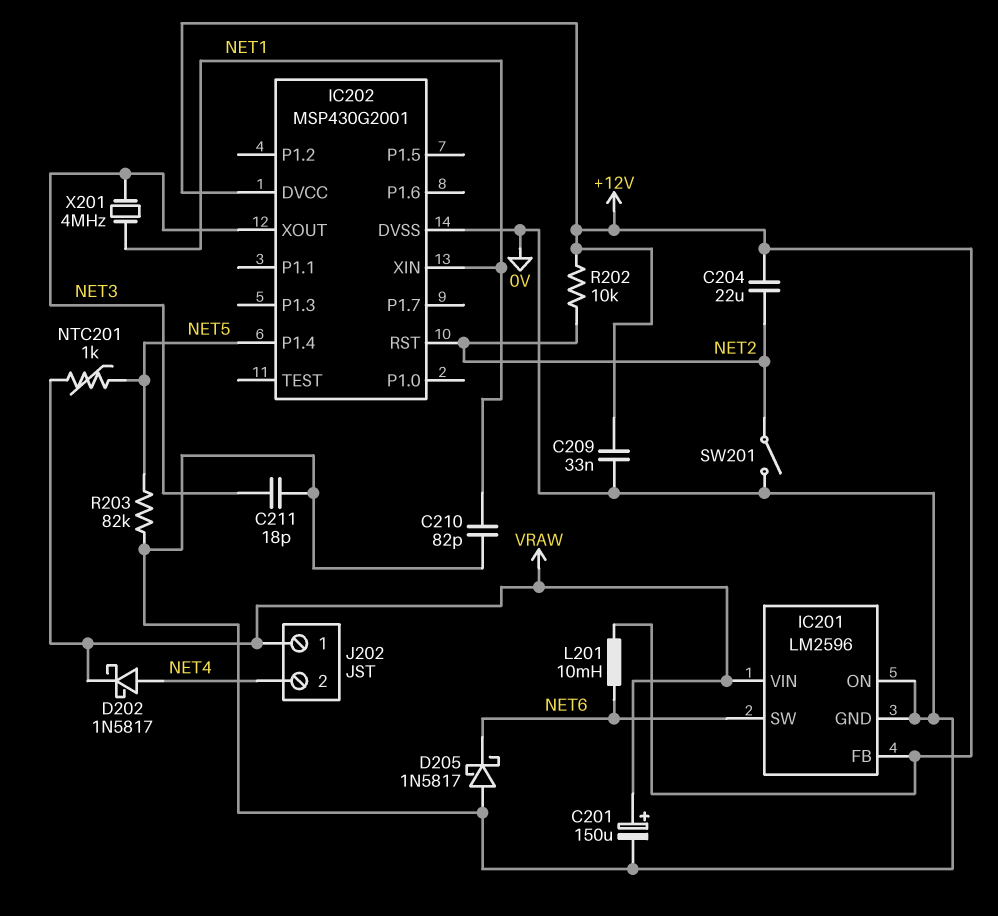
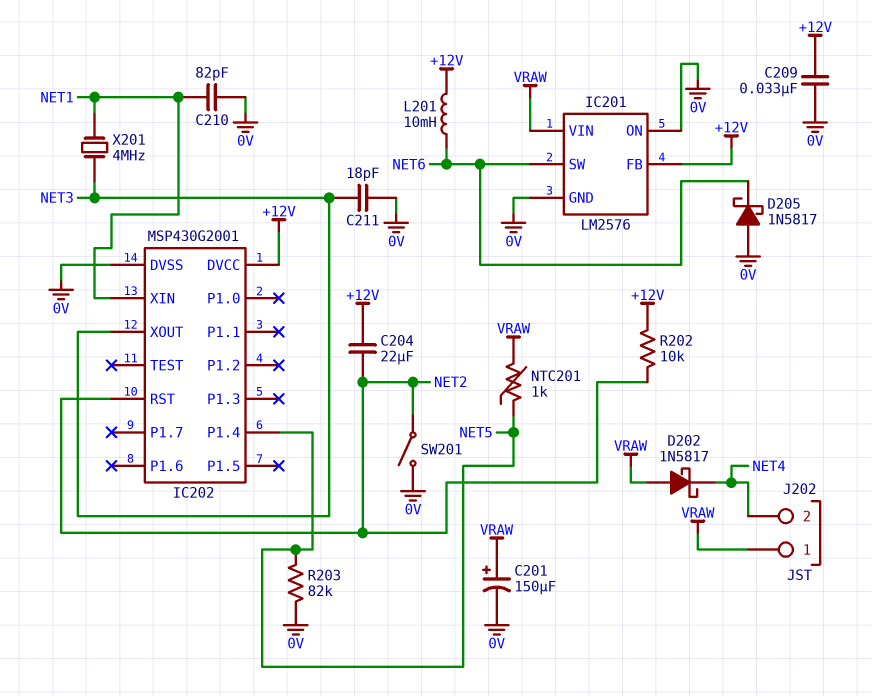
D202: schottky 1N5817 (A NET4, K VRAW) -> schottky 1N5817 (A VRAW, K NET4)
IC201: LM2596 -> LM2576

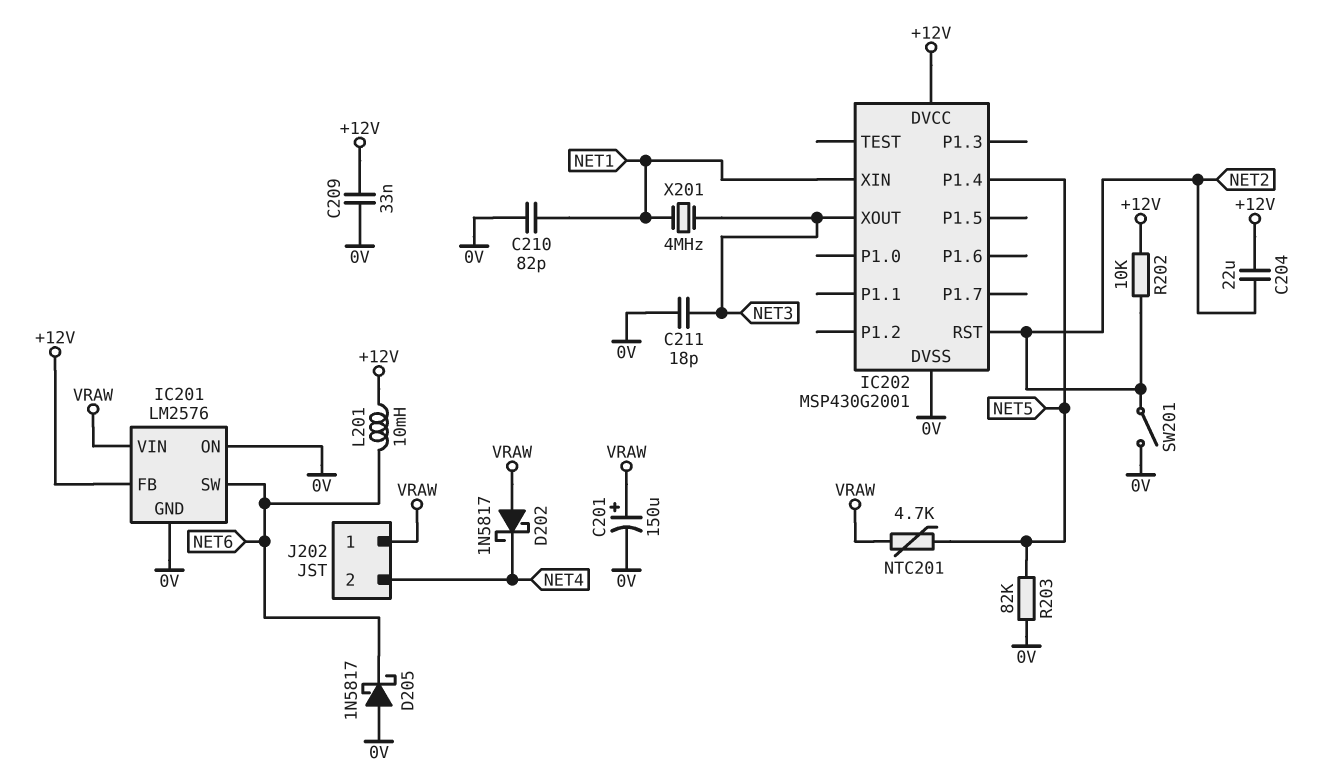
NTC201: 1k (NET5, VRAW) -> 4.7k (NET5, VRAW)

